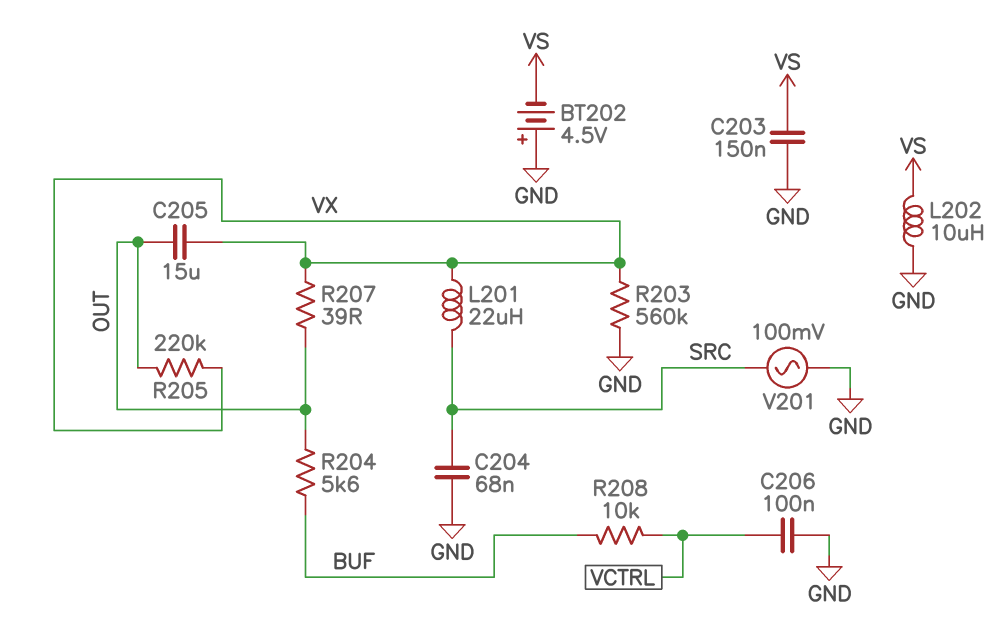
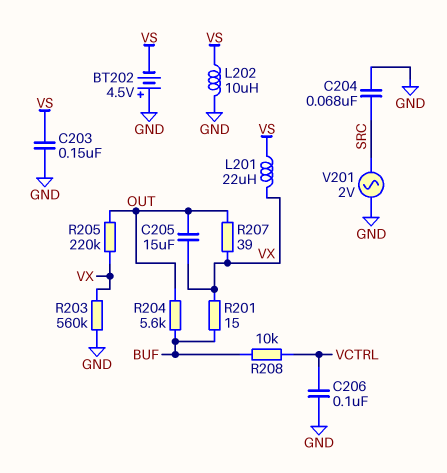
L201: 22uH (SRC, VX) -> 22uH (VS, VX)
R201: none -> 15 (BUF, VX)
V201: AC 100mV (GND, SRC) -> AC 2V (GND, SRC)

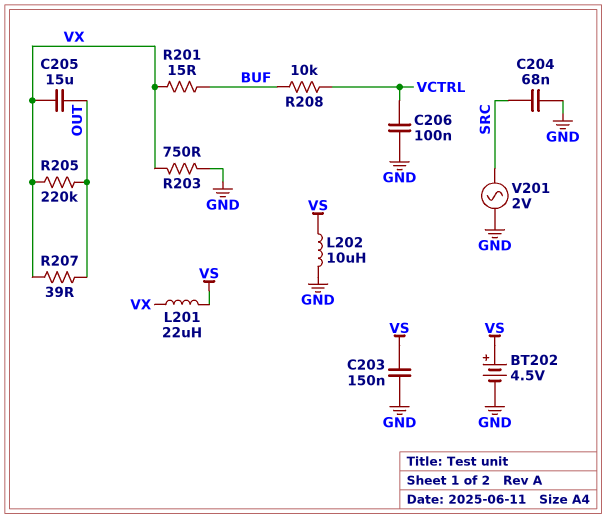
BT202: 4.5V (plus GND, minus VS) -> 4.5V (plus VS, minus GND)
R203: 560k (GND, VX) -> 750 (GND, VX)
R204: 5.6k (BUF, OUT) -> none

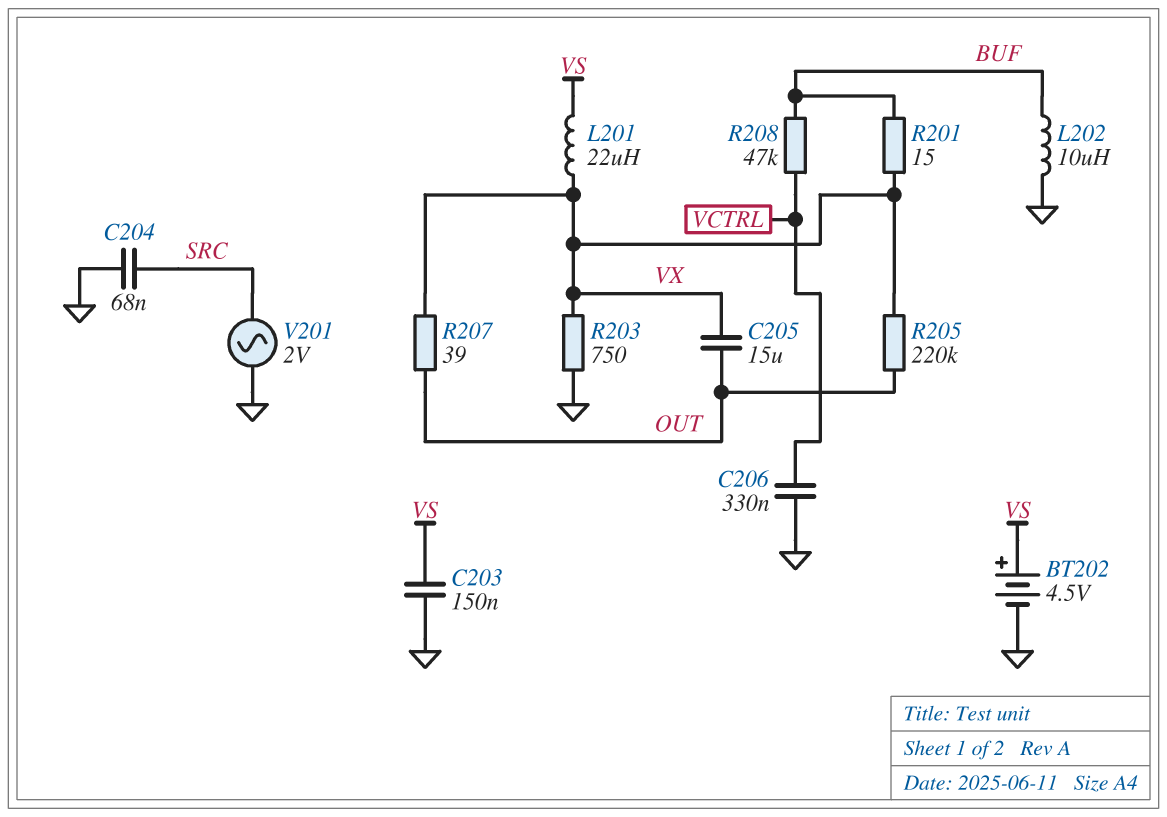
C206: 100nF (GND, VCTRL) -> 330nF (GND, VCTRL)
L202: 10uH (GND, VS) -> 10uH (BUF, GND)
R208: 10k (BUF, VCTRL) -> 47k (BUF, VCTRL)

